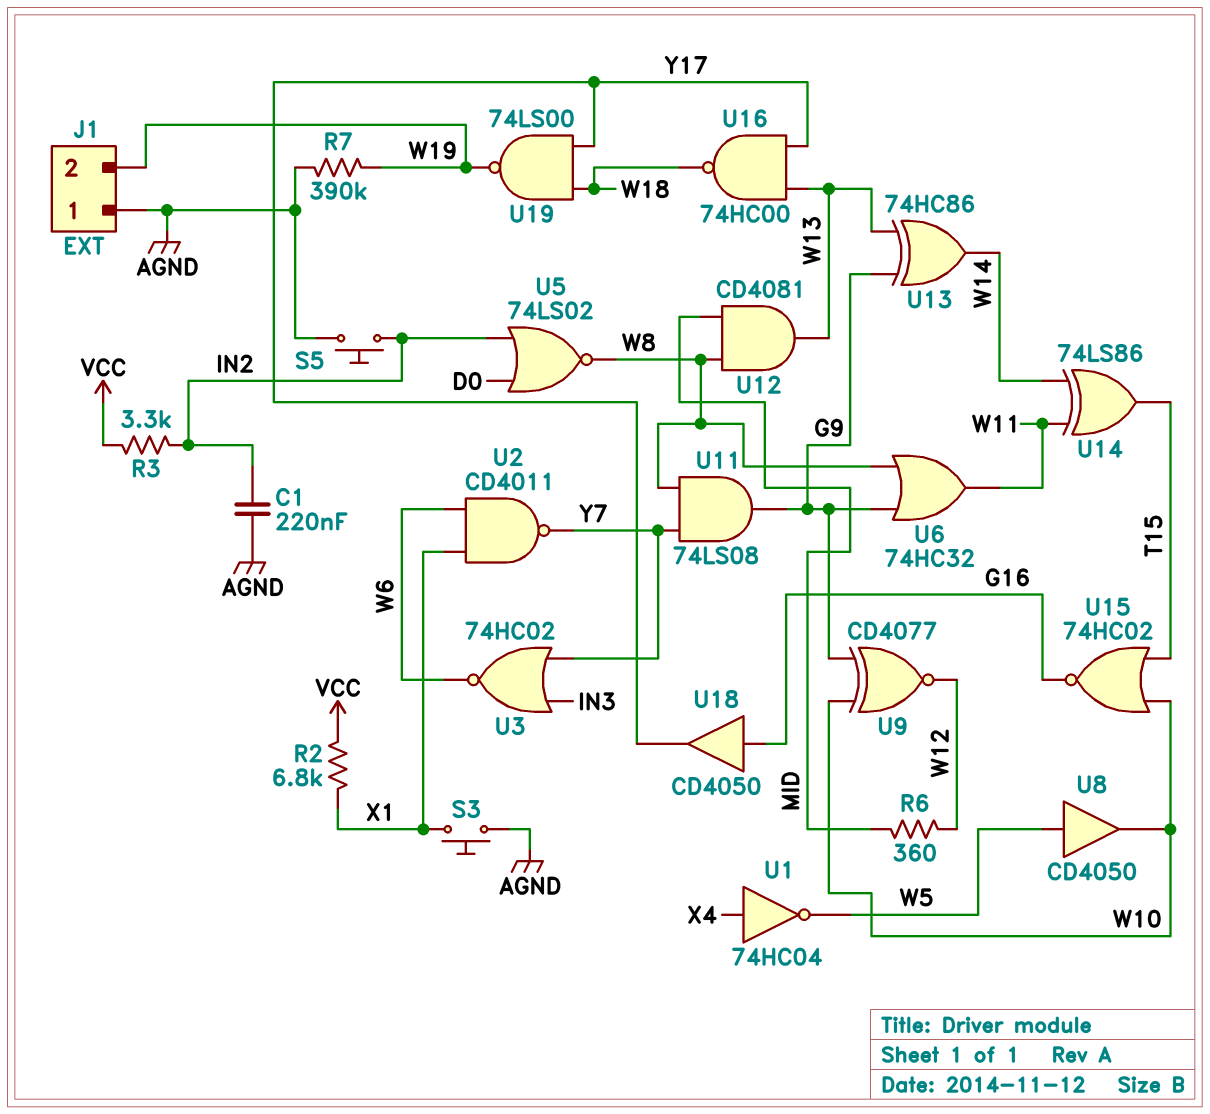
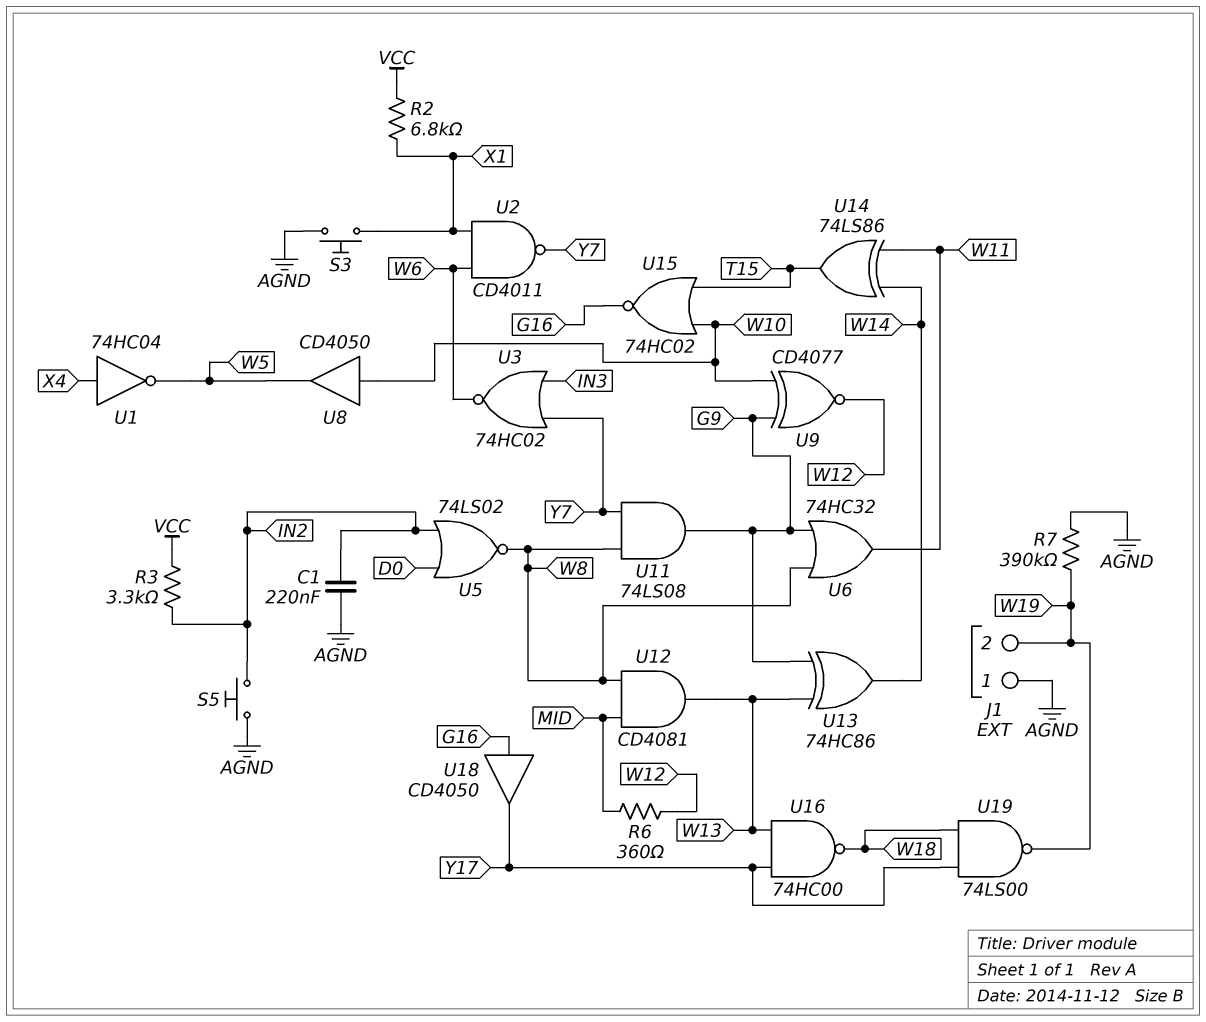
U8: buffer CD4050 (in W5, out W10) -> buffer CD4050 (in W10, out W5)

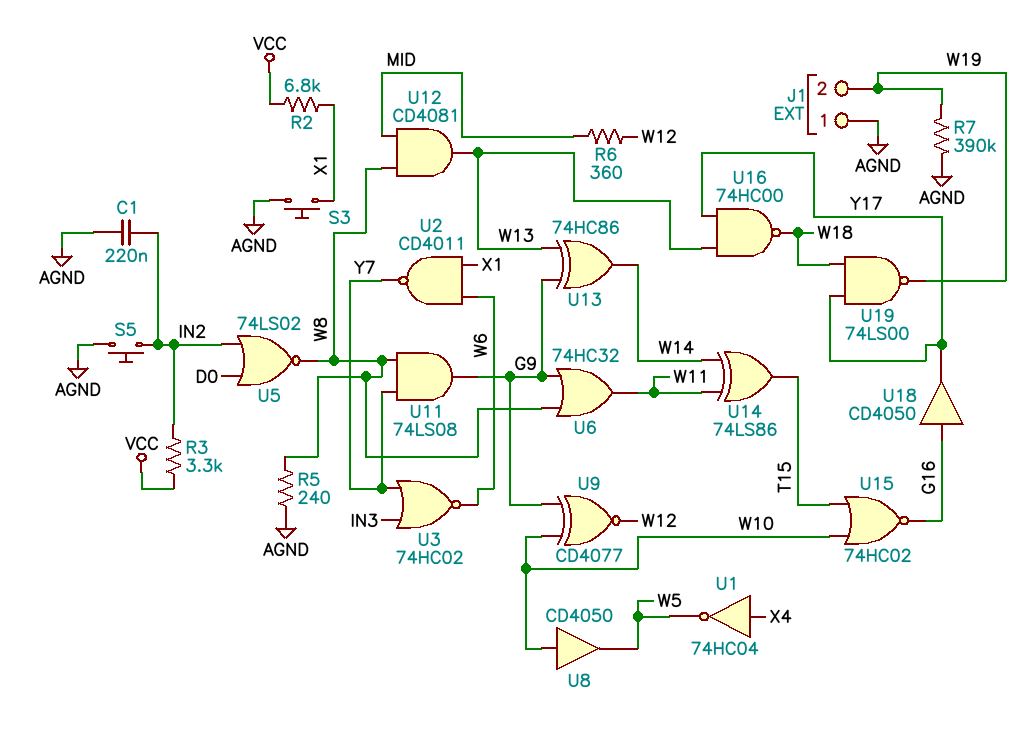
R5: none -> 240 (AGND, W8)

